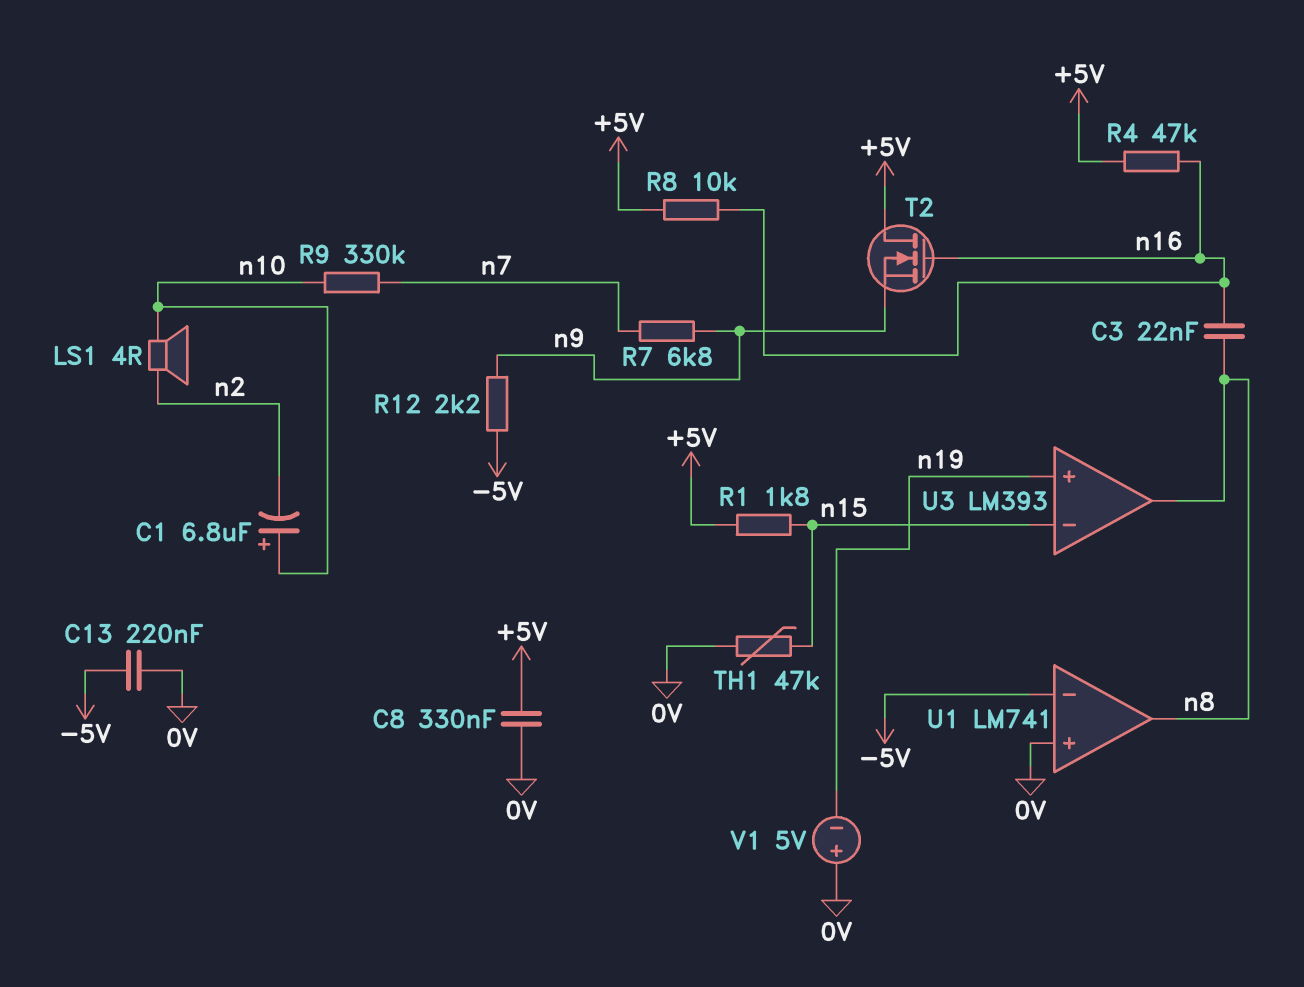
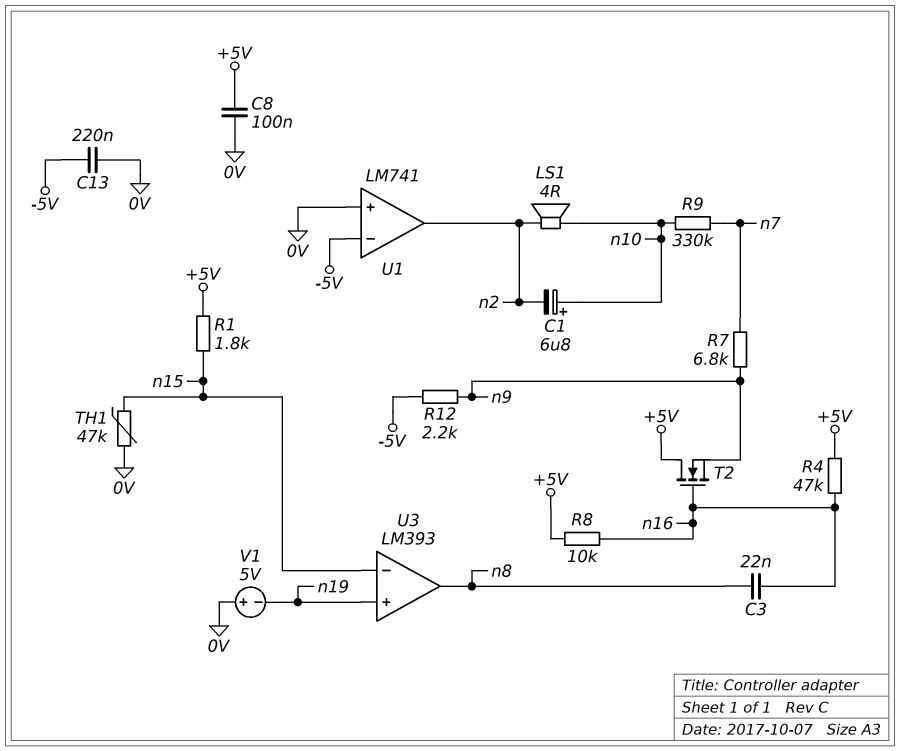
C8: 330nF (+5V, 0V) -> 100nF (+5V, 0V)
U1 pin out: n8 -> n2

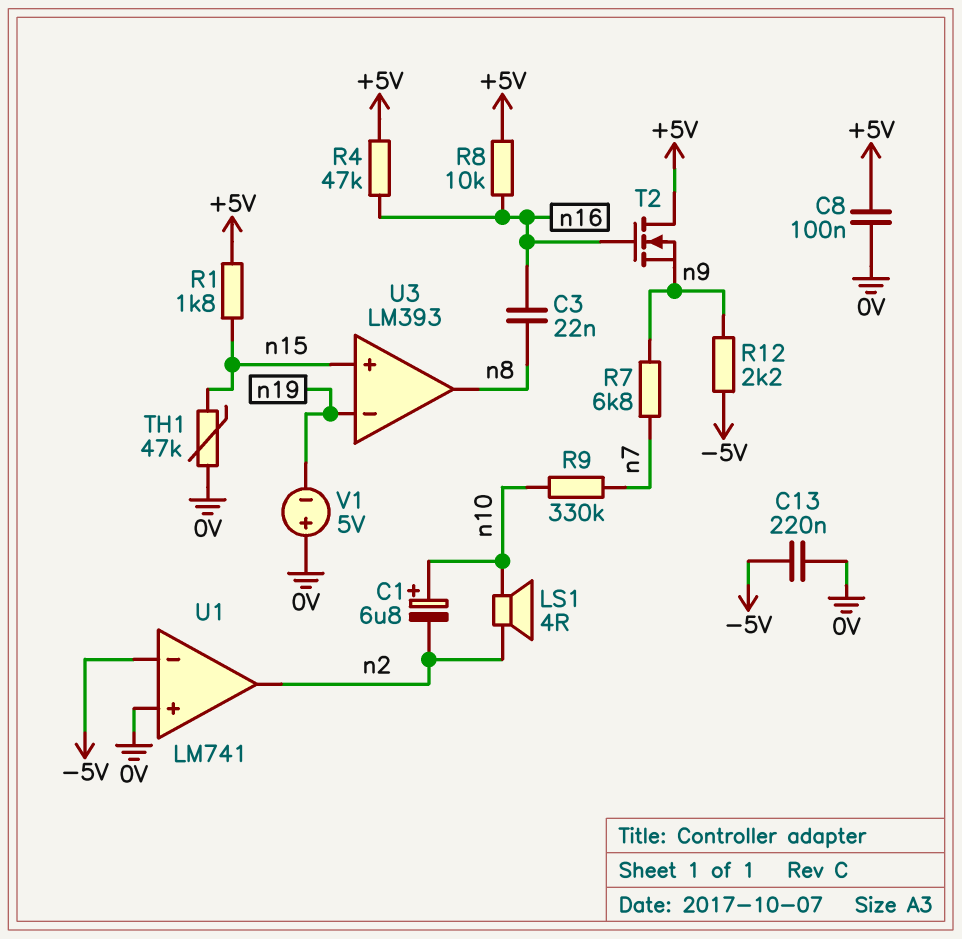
U3 pin in+: n19 -> n15
U3 pin in-: n15 -> n19

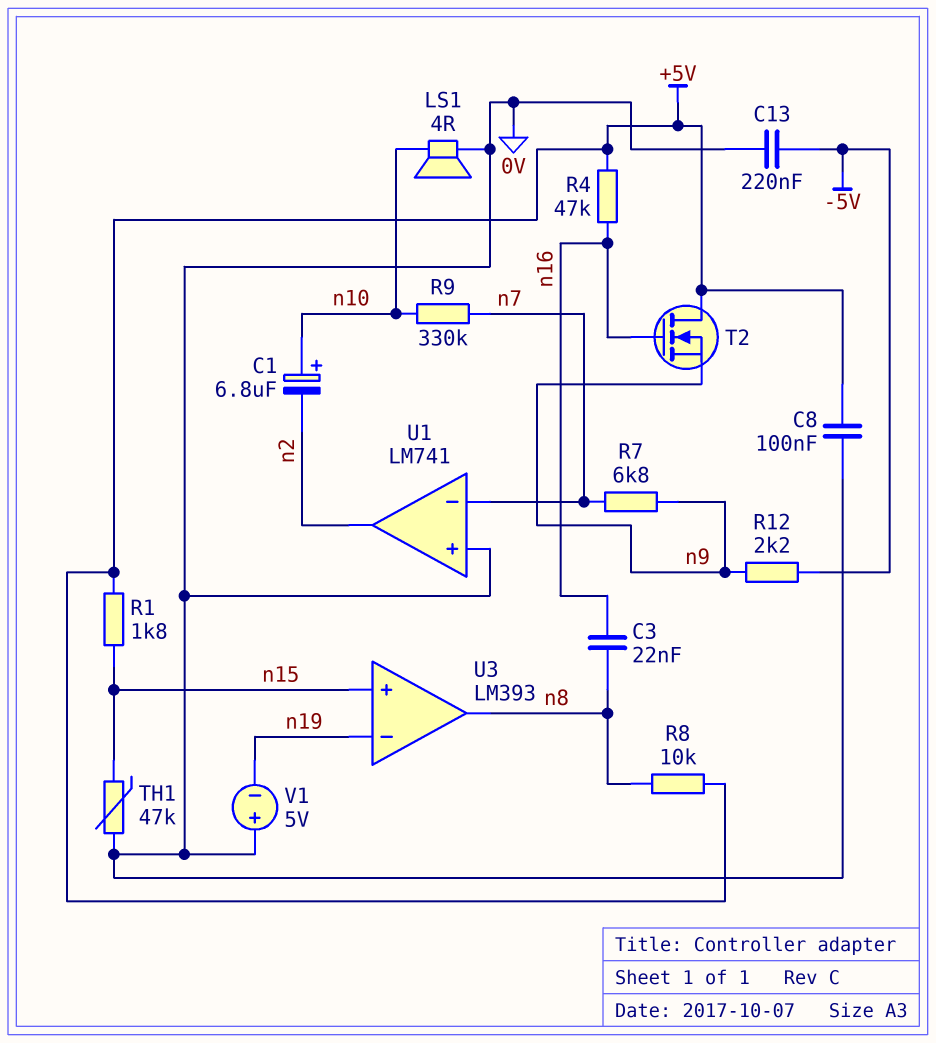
LS1: speaker 4R (n2, n10) -> speaker 4R (0V, n10)
R8: 10k (+5V, n16) -> 10k (+5V, n8)
U1 pin in-: -5V -> n7

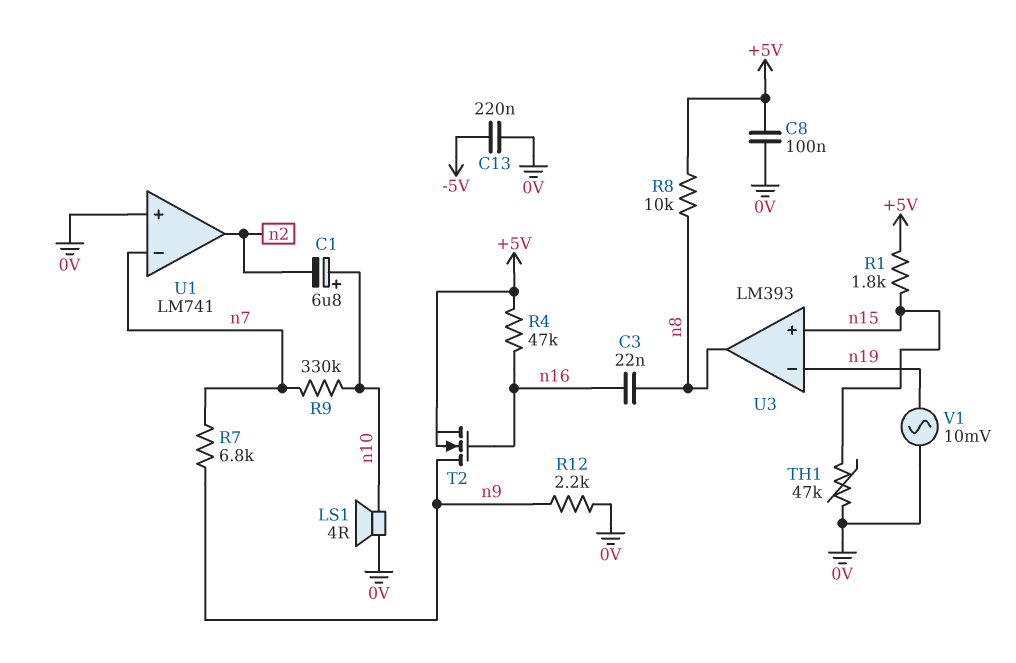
R12: 2.2k (-5V, n9) -> 2.2k (0V, n9)
T2: NMOS (G n16, D +5V, S n9) -> NMOS (G n16, D n9, S +5V)
V1: 5V (plus 0V, minus n19) -> AC 10mV (0V, n19)

